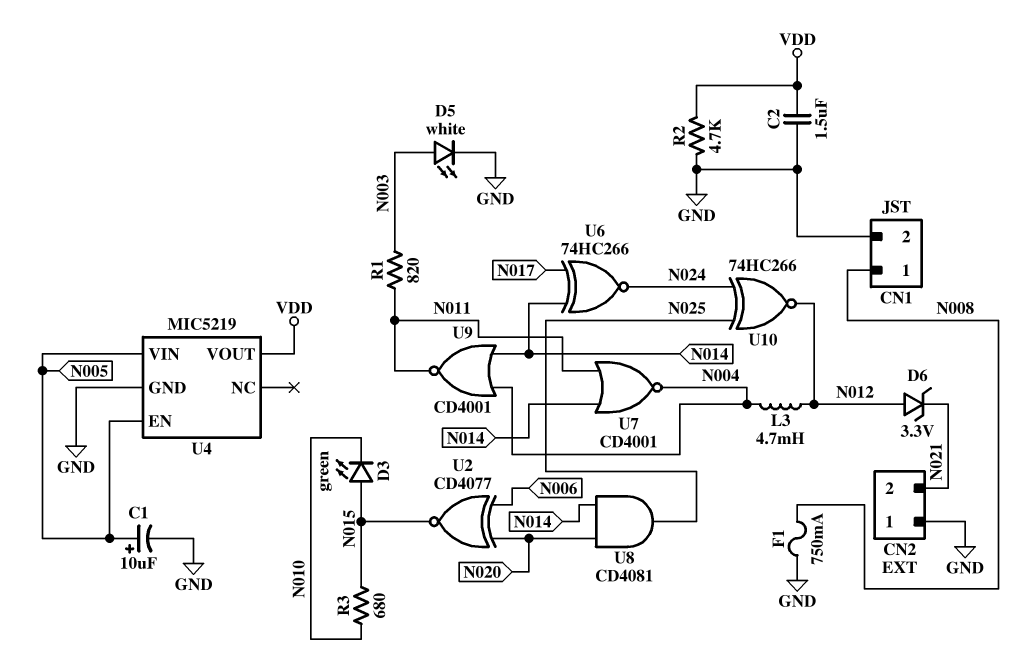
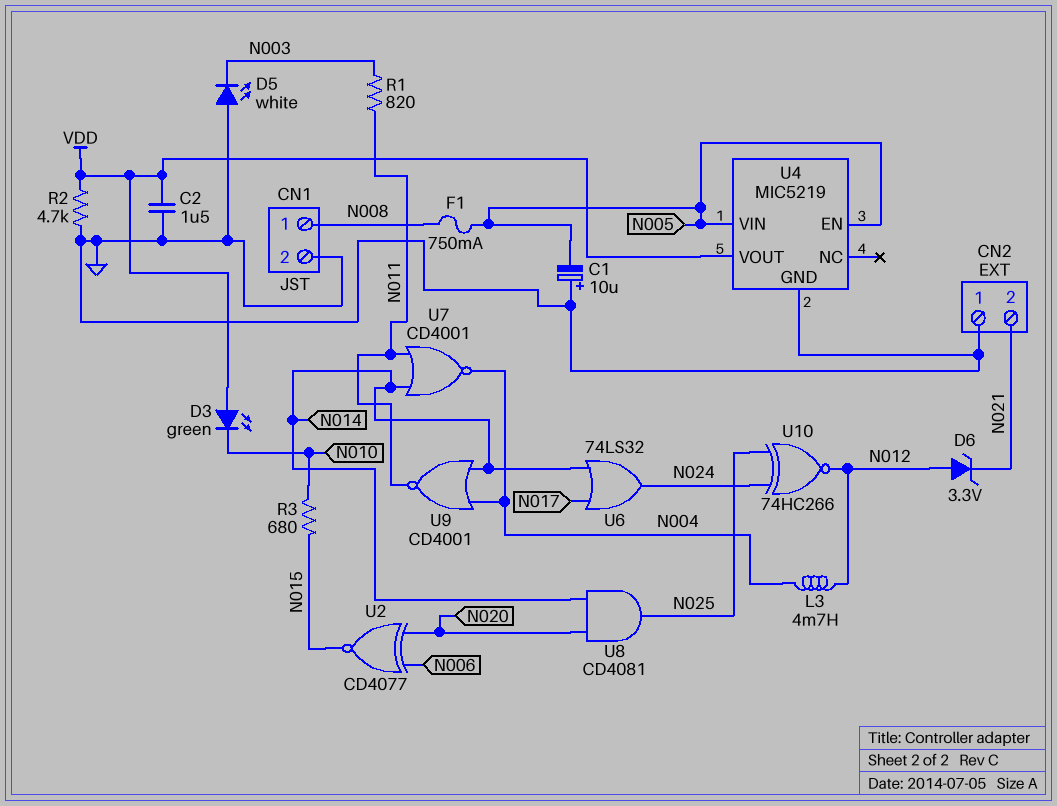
C1: 10uF (plus N005, minus GND) -> 10uF (plus GND, minus N005)
D3: LED green (A N015, K N010) -> LED green (A VDD, K N010)
D5: LED white (A N003, K GND) -> LED white (A GND, K N003)
F1: 750mA (GND, N008) -> 750mA (N005, N008)
U6: XNOR 74HC266 (in N014, in N017, out N024) -> OR 74LS32 (in N014, in N017, out N024)

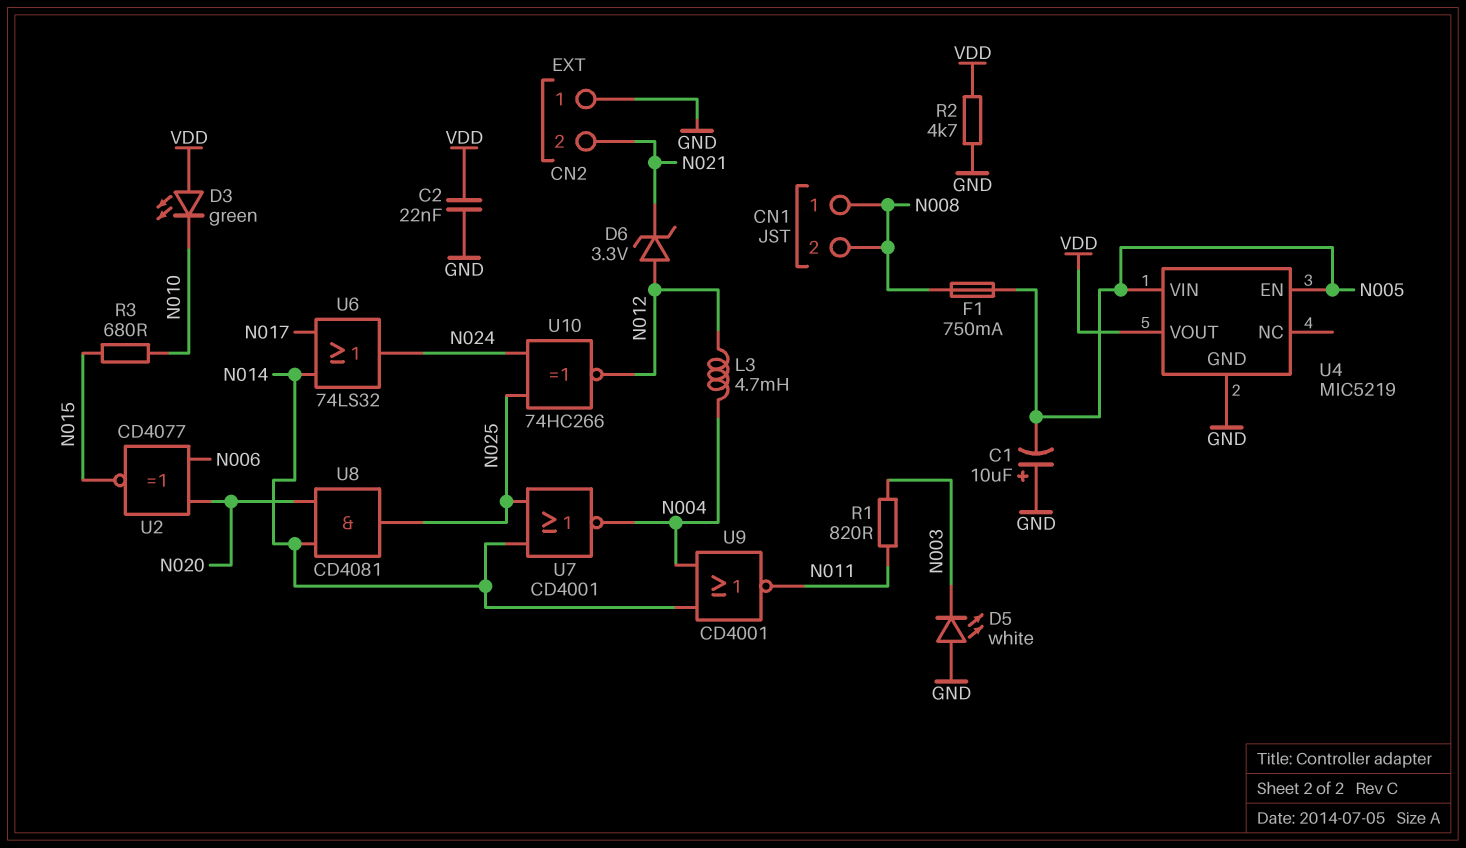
C2: 1.5uF (GND, VDD) -> 22nF (GND, VDD)
CN1 pin 2: GND -> N008
U7: NOR CD4001 (in N011, in N014, out N004) -> NOR CD4001 (in N014, in N025, out N004)

